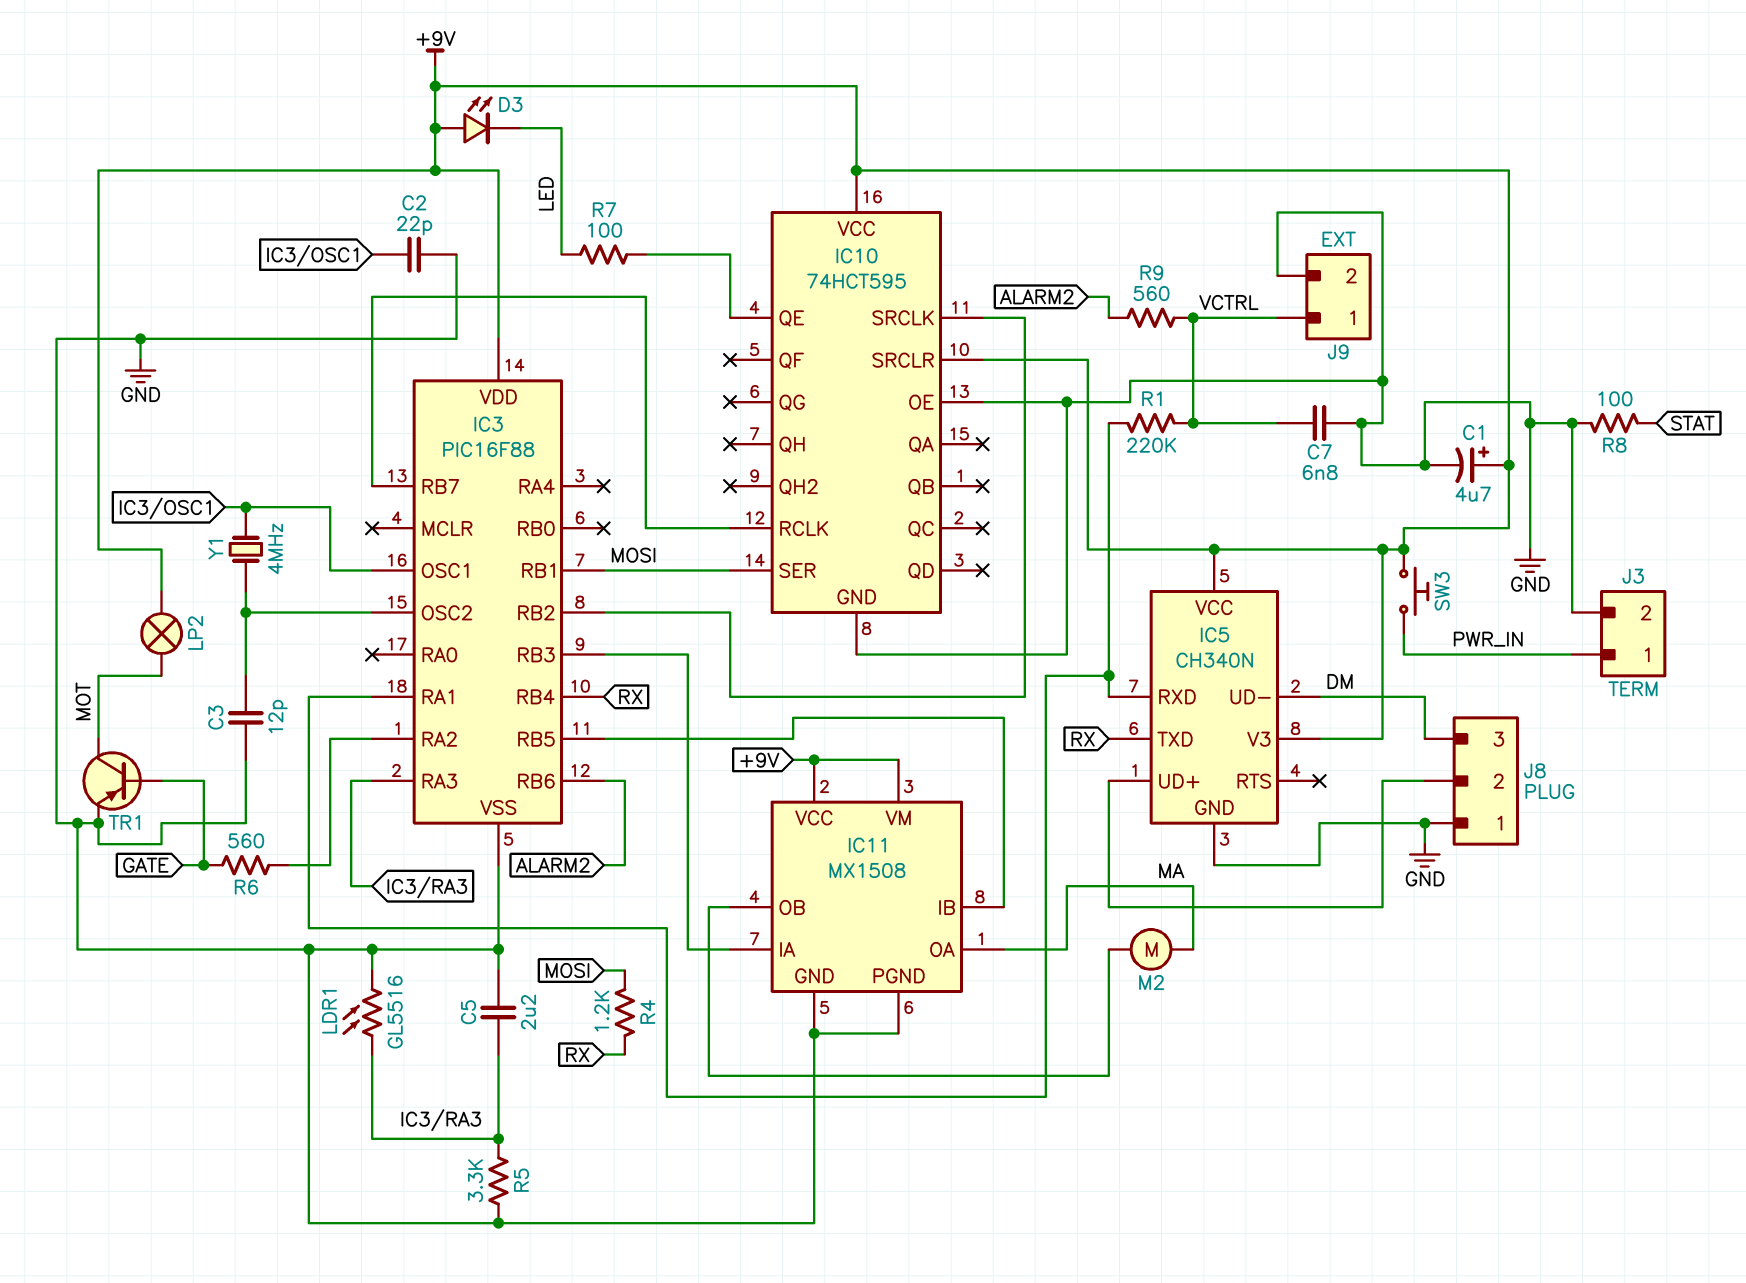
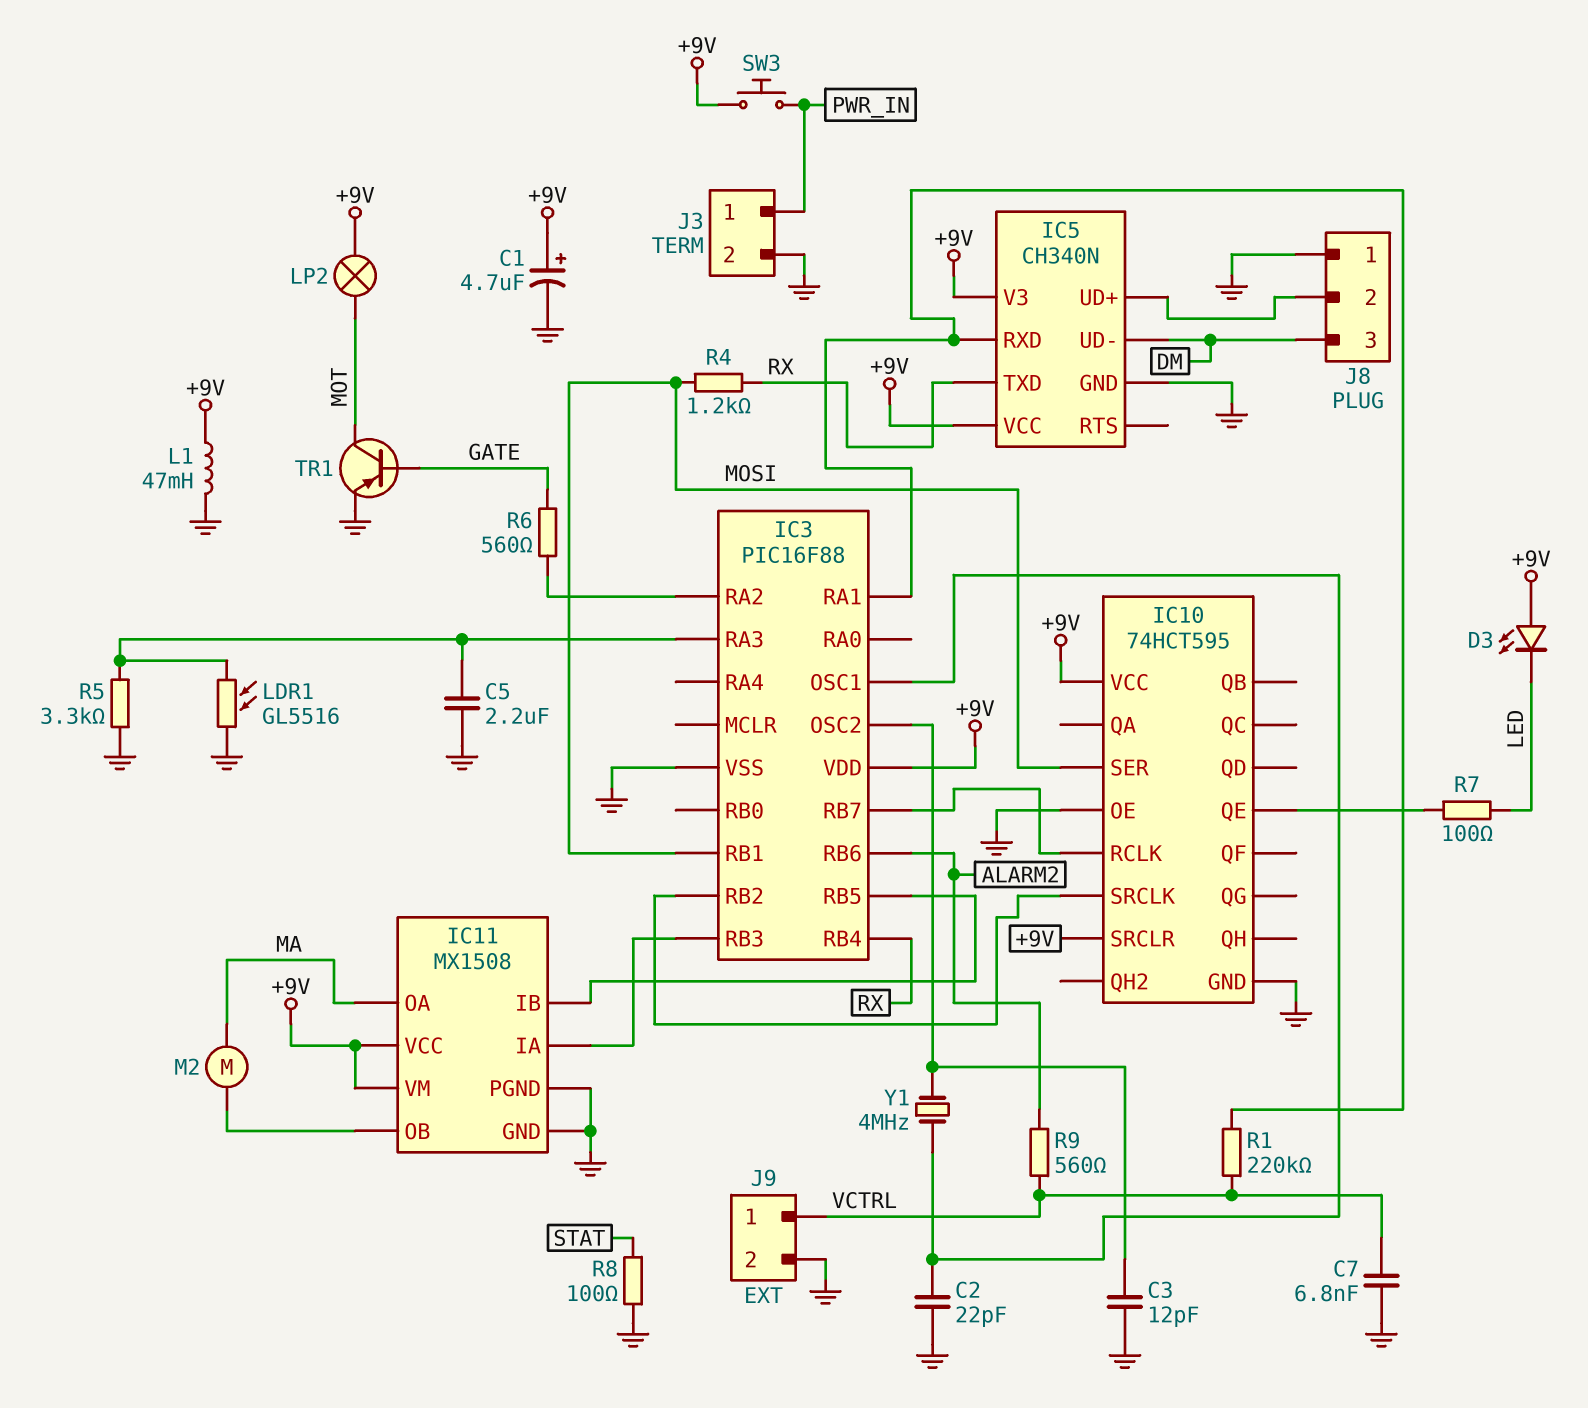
L1: none -> 47mH (+9V, GND)

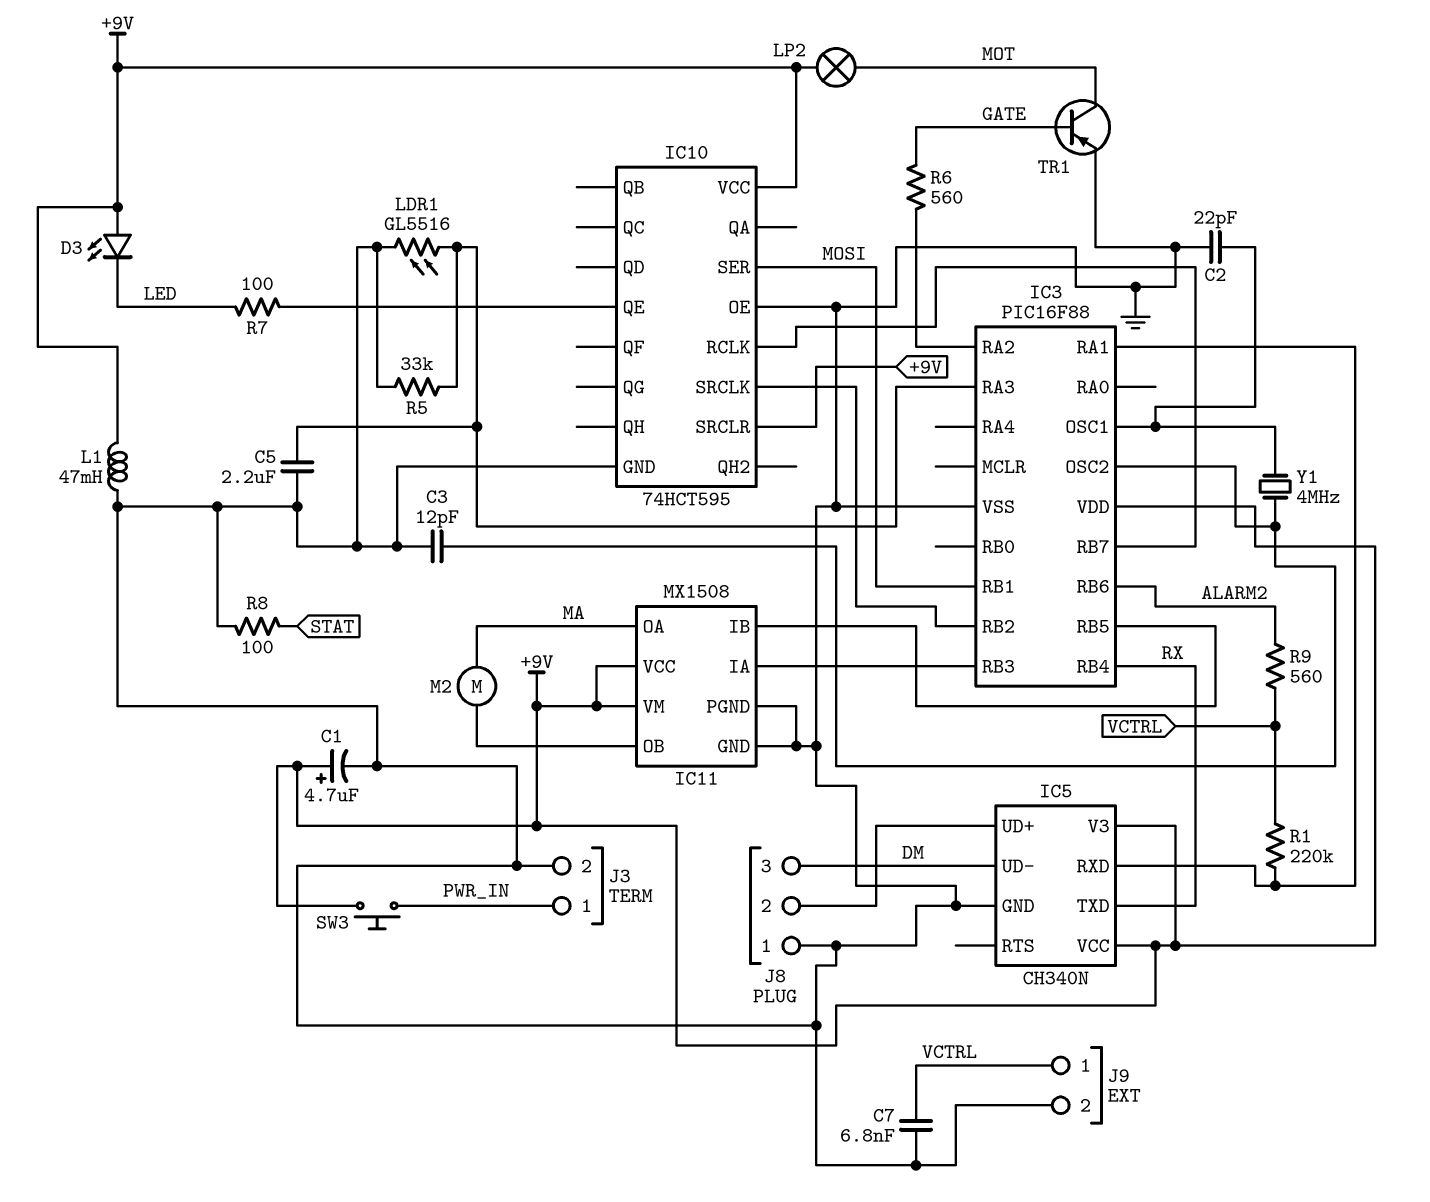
R4: 1.2k (MOSI, RX) -> none
R5: 3.3k (GND, IC3/RA3) -> 33k (GND, IC3/RA3)

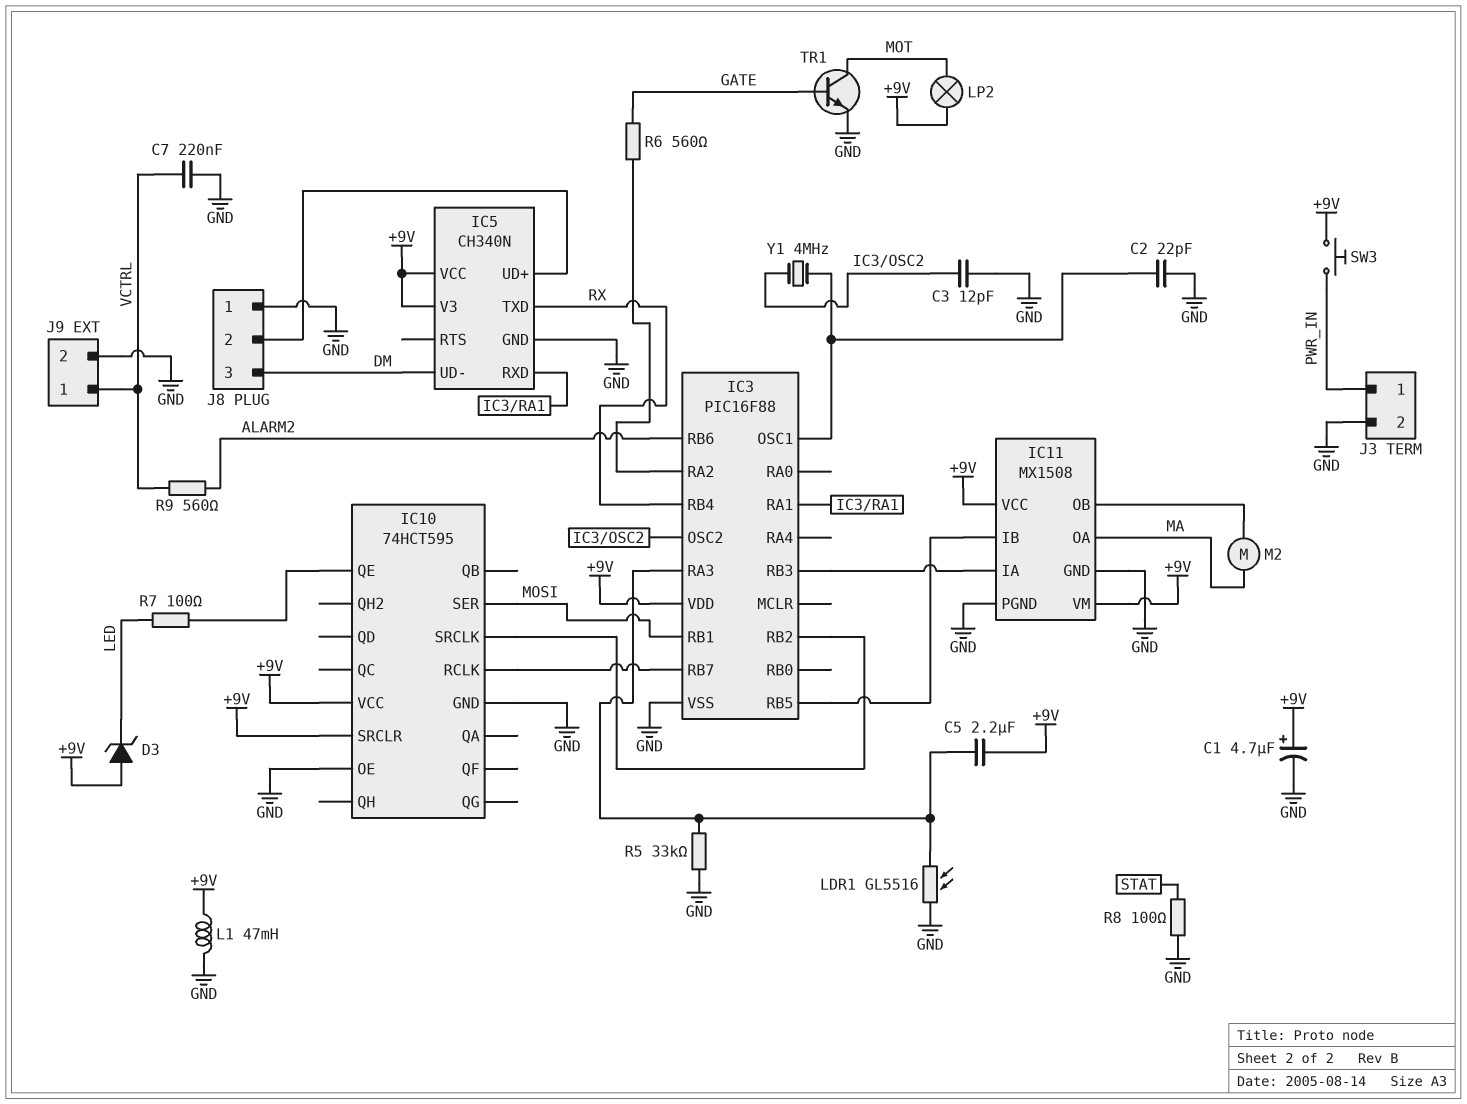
C5: 2.2uF (GND, IC3/RA3) -> 2.2uF (+9V, IC3/RA3)
C7: 6.8nF (GND, VCTRL) -> 220nF (GND, VCTRL)
D3: LED (A +9V, K LED) -> zener (A +9V, K LED)
R1: 220k (IC3/RA1, VCTRL) -> none
TR1: PNP (B GATE, C MOT, E GND) -> NPN (B GATE, C MOT, E GND)

